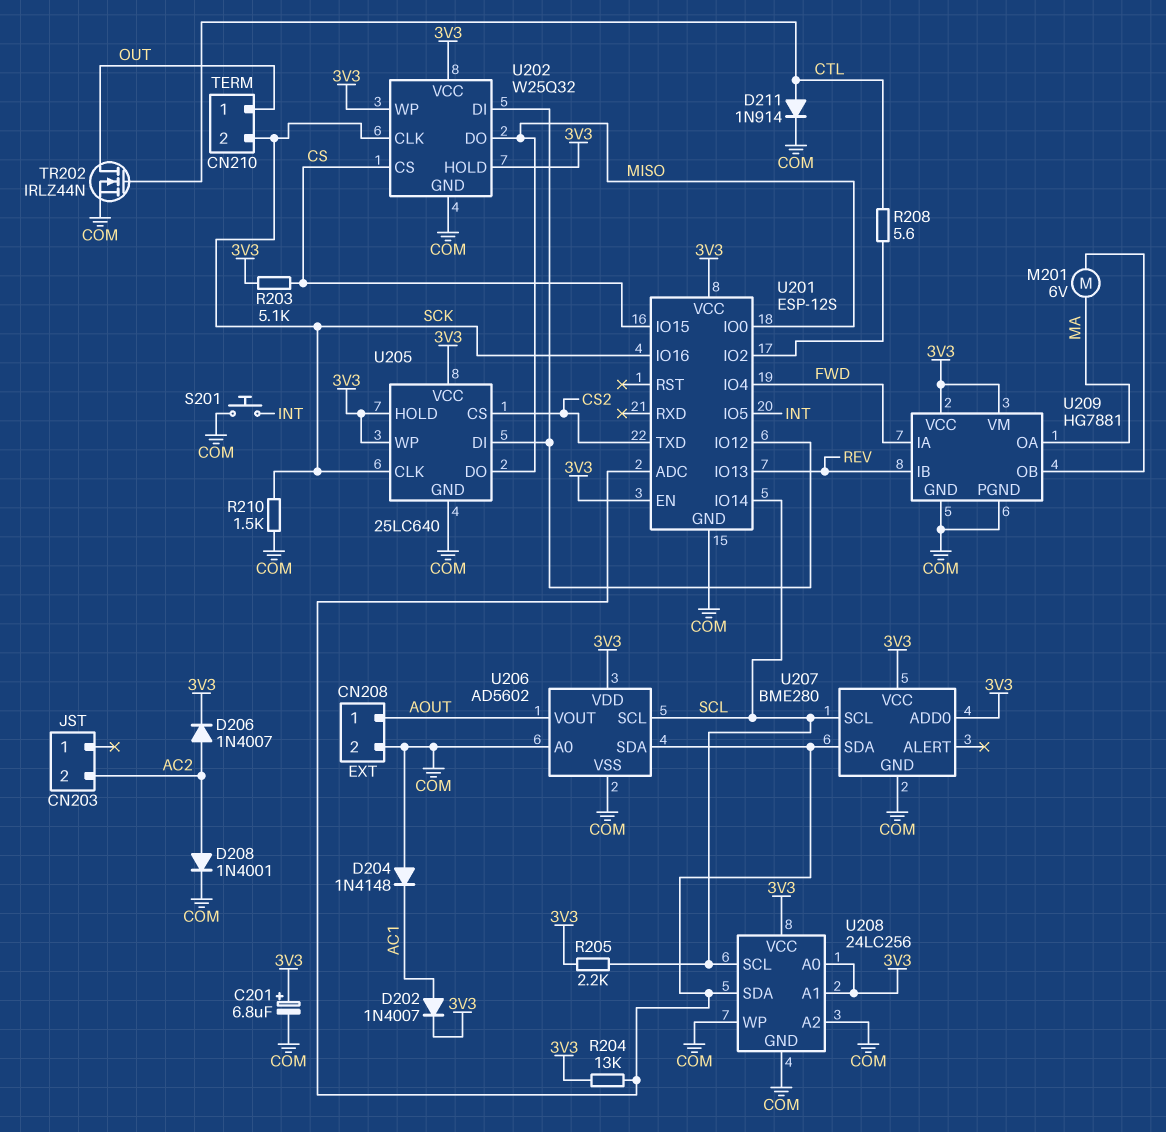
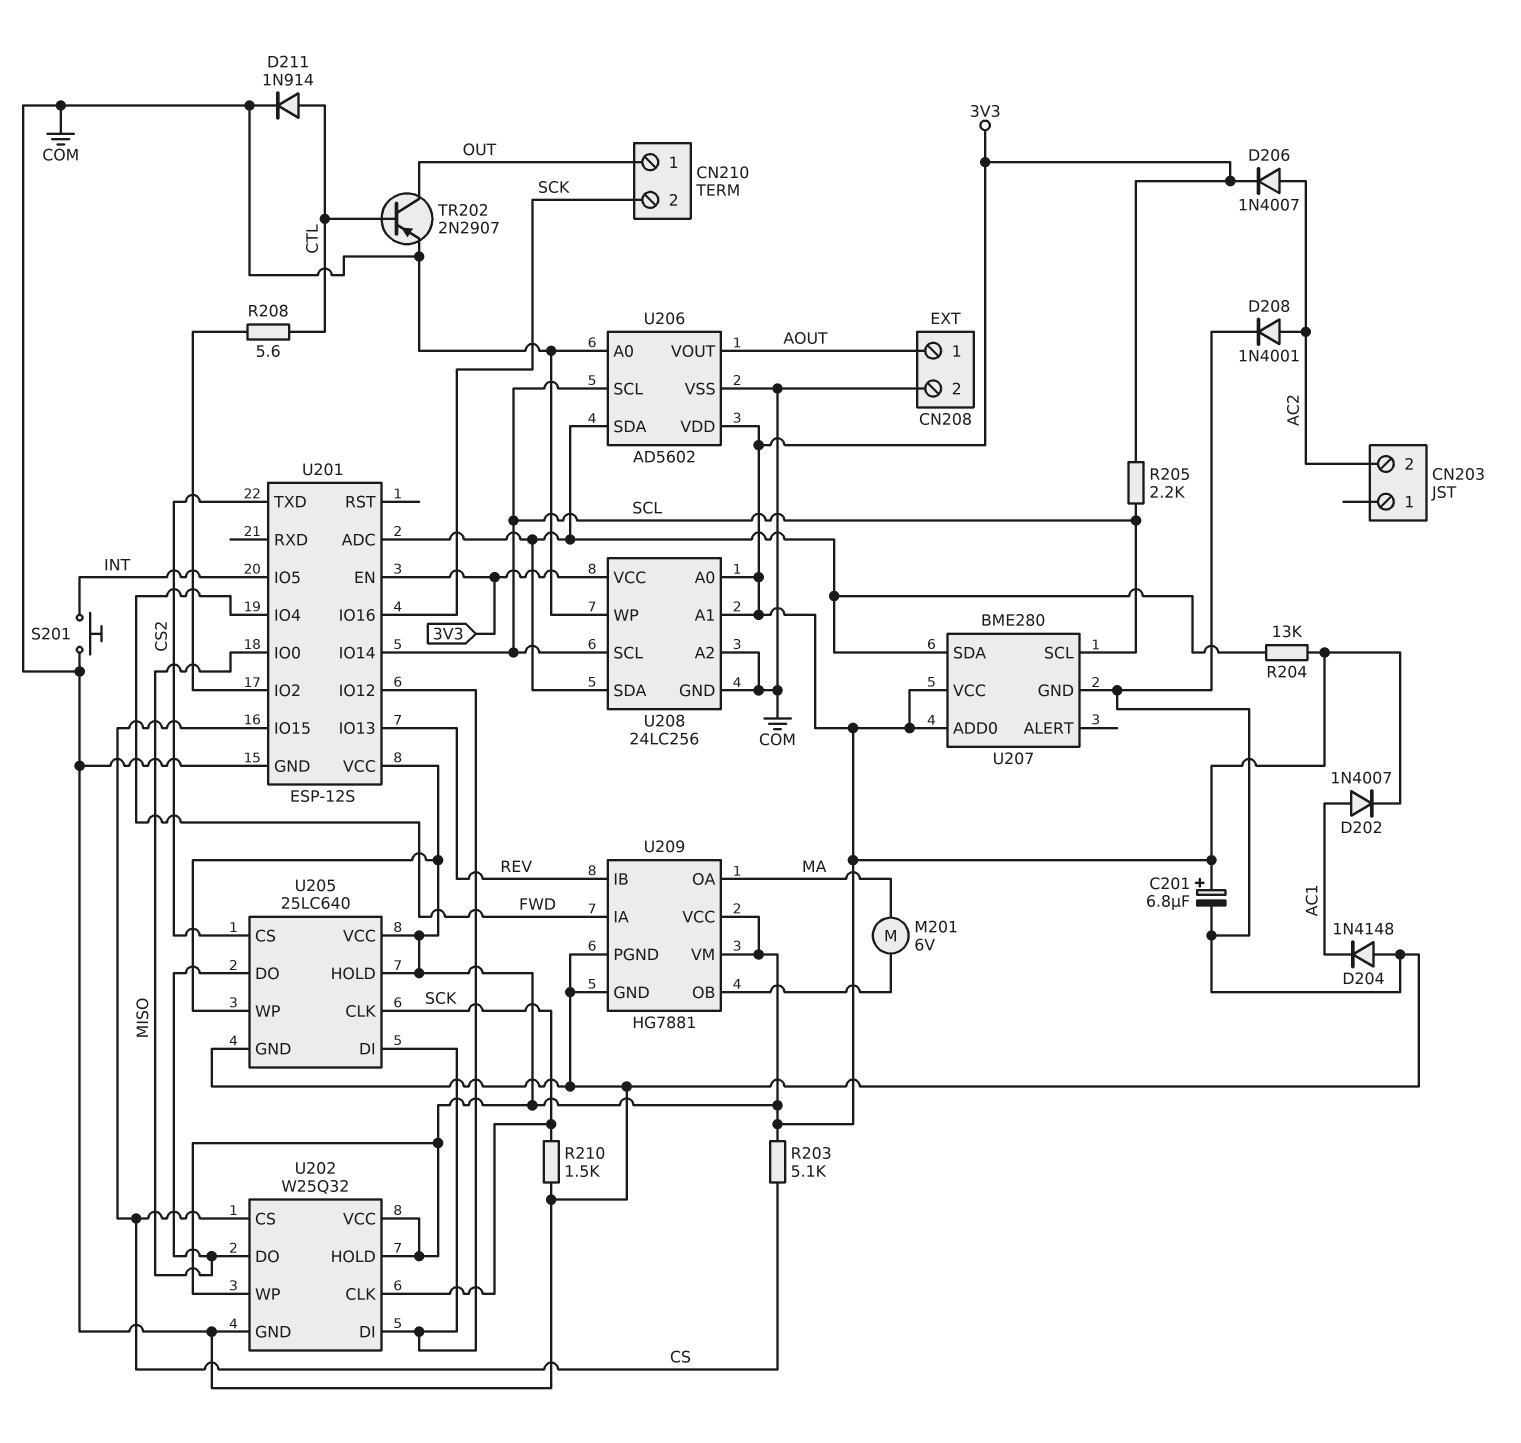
TR202: NMOS IRLZ44N (G CTL, D OUT, S COM) -> PNP 2N2907 (B CTL, C OUT, E COM)

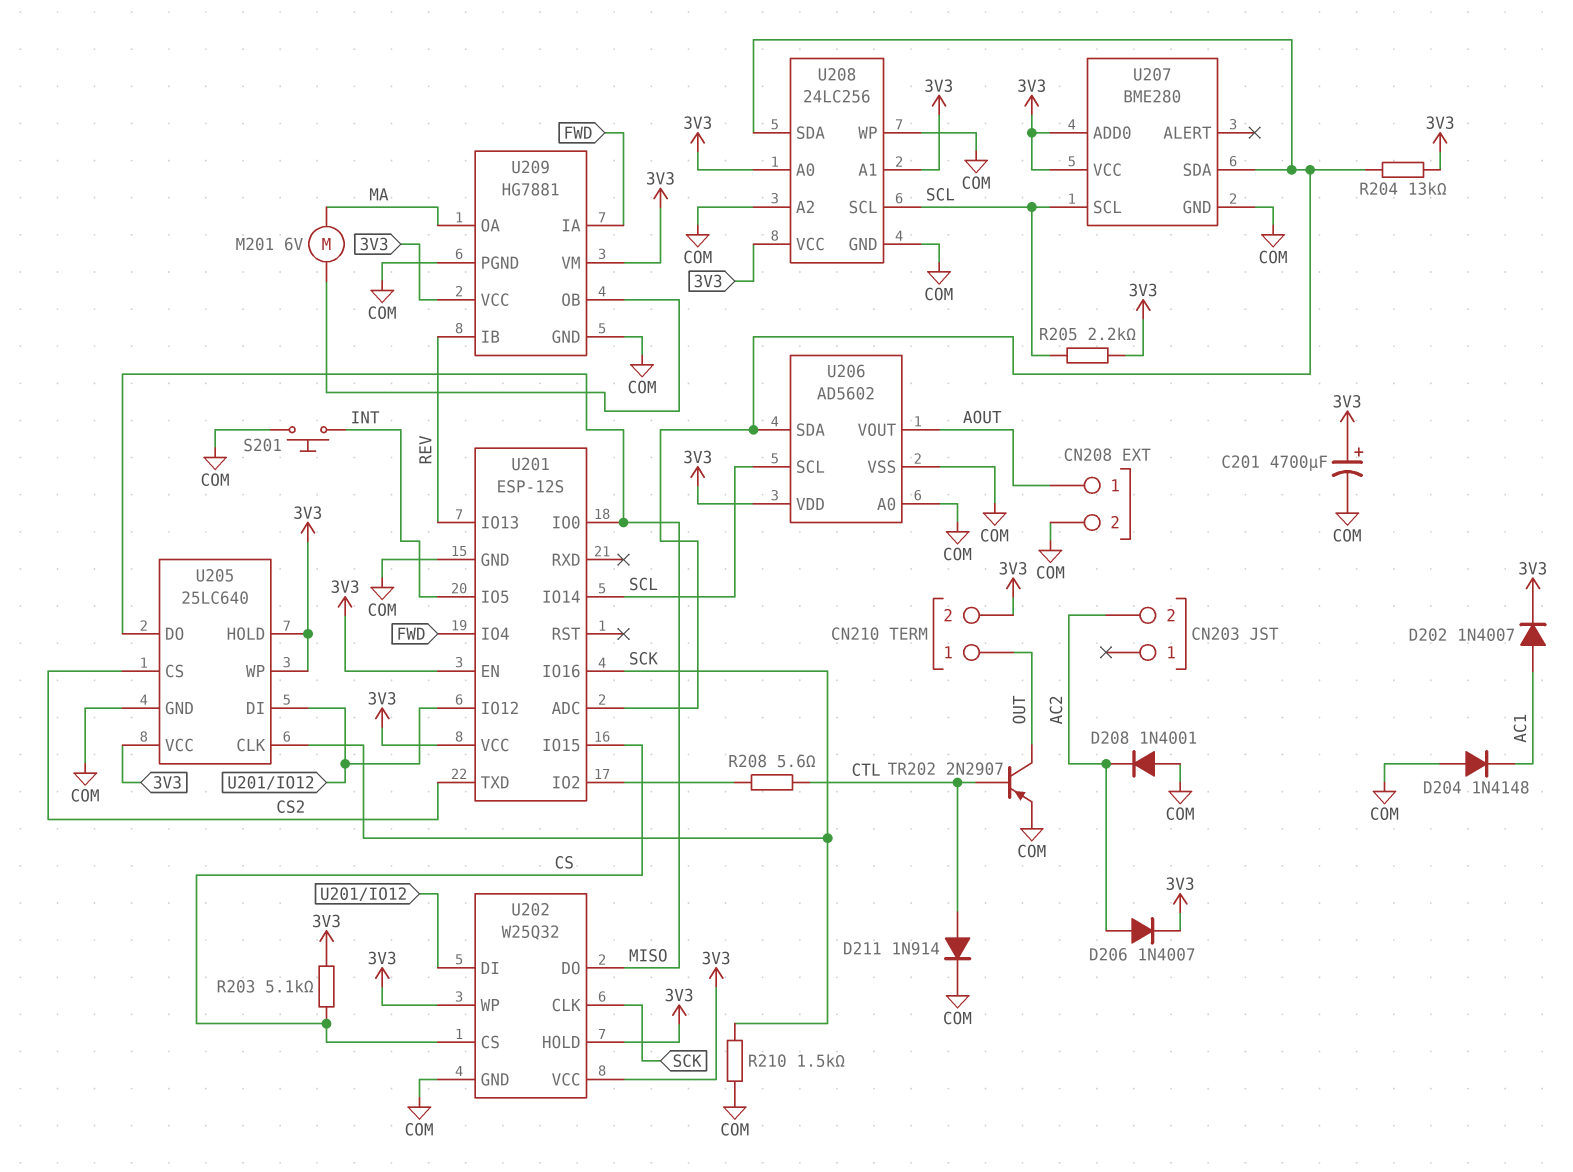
C201: 6.8uF (plus 3V3, minus COM) -> 4700uF (plus 3V3, minus COM)
CN210 pin 2: SCK -> 3V3
D208: diode 1N4001 (A AC2, K COM) -> diode 1N4001 (A COM, K AC2)

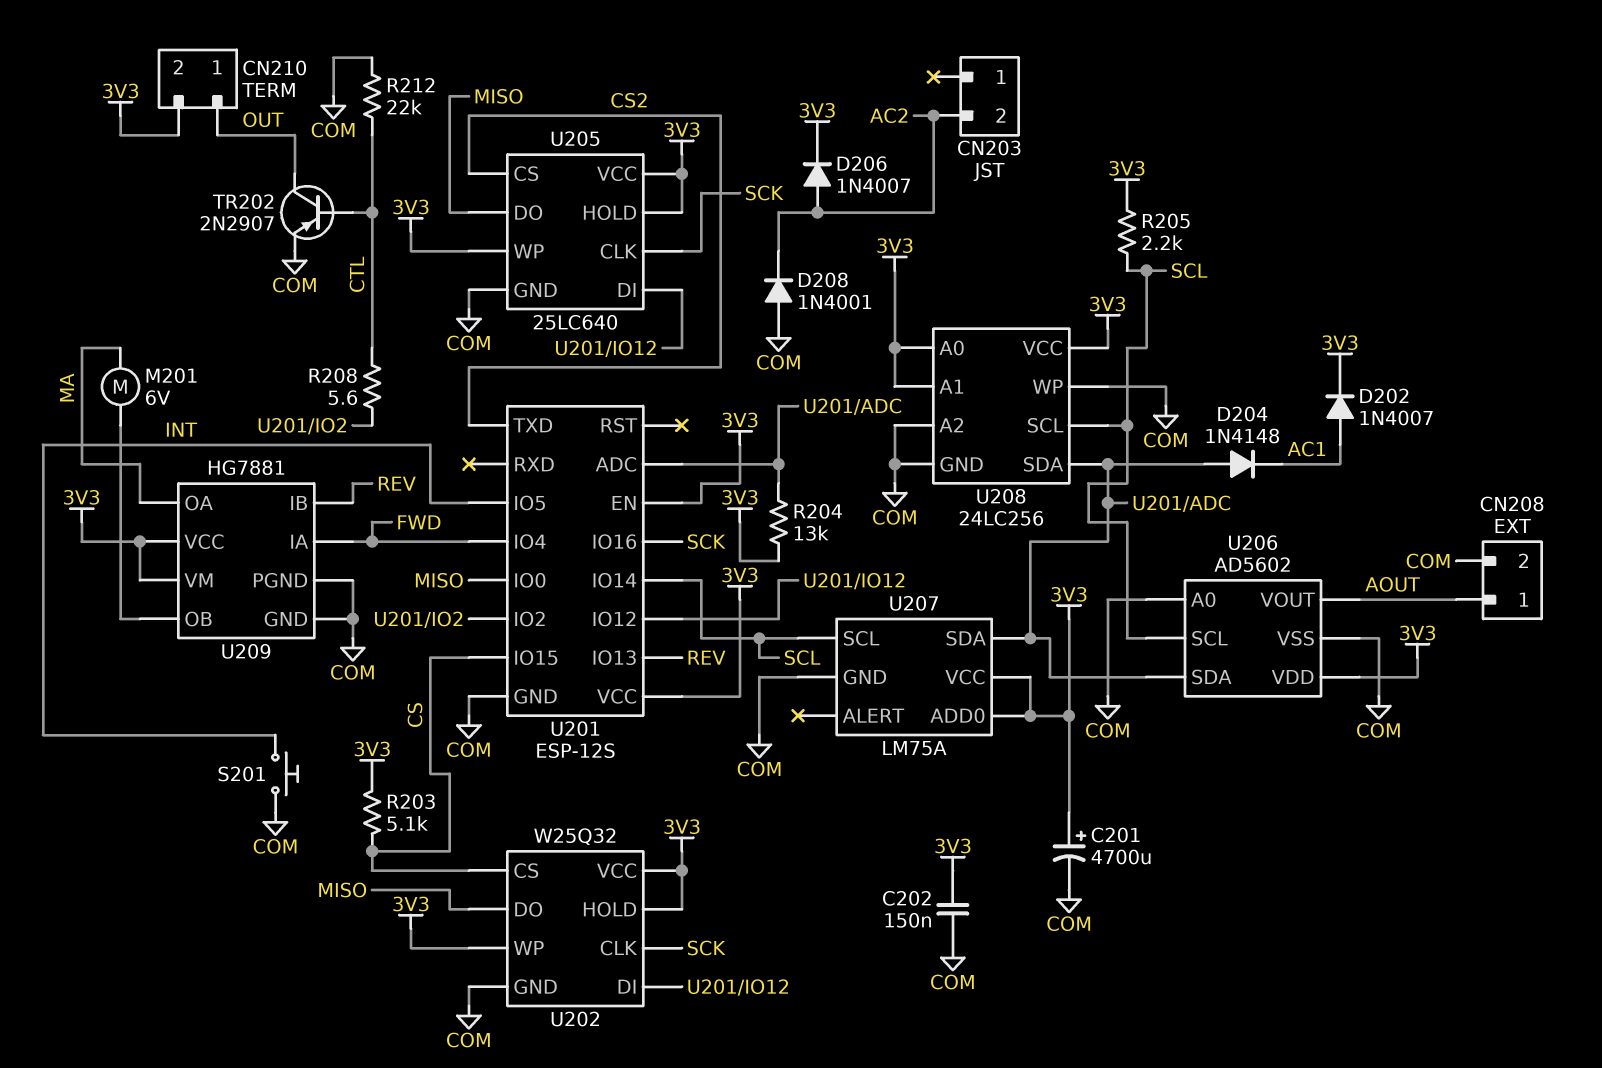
C202: none -> 150nF (3V3, COM)
D204: diode 1N4148 (A COM, K AC1) -> diode 1N4148 (A U201/ADC, K AC1)
D211: diode 1N914 (A CTL, K COM) -> none
R210: 1.5k (COM, SCK) -> none
R212: none -> 22k (COM, CTL)
U207: BME280 -> LM75A

